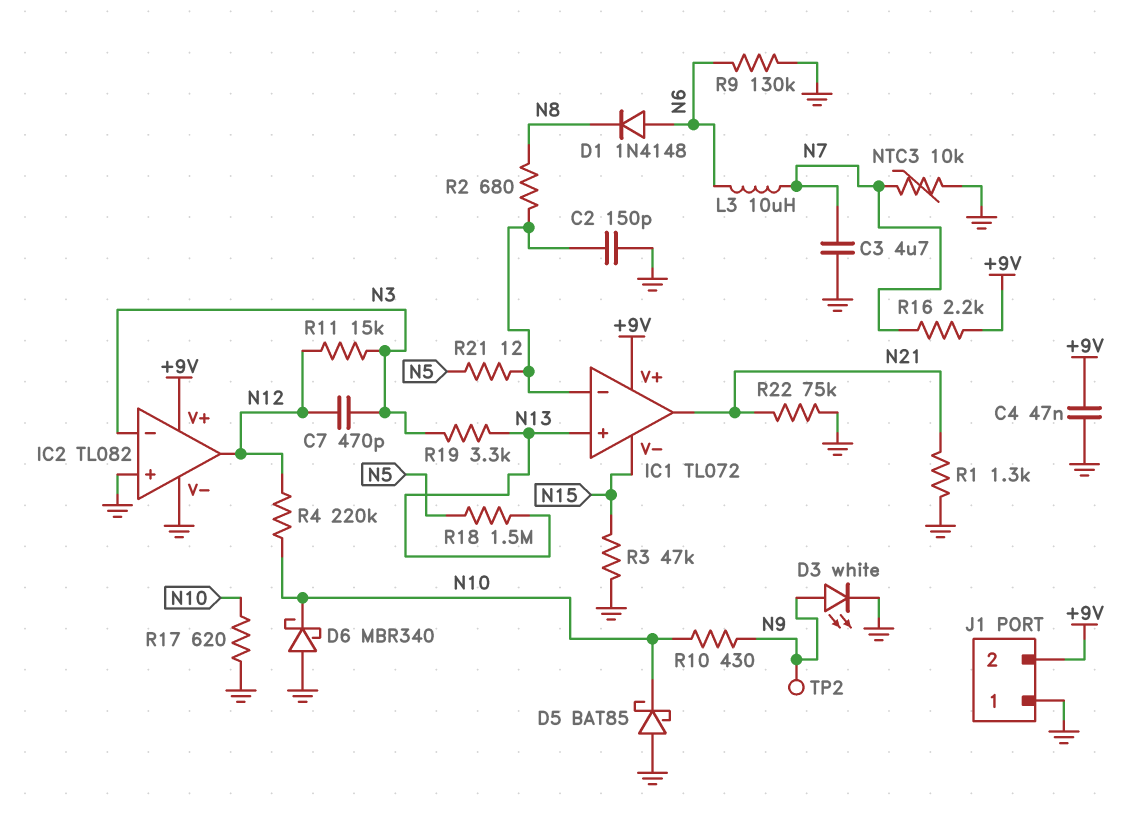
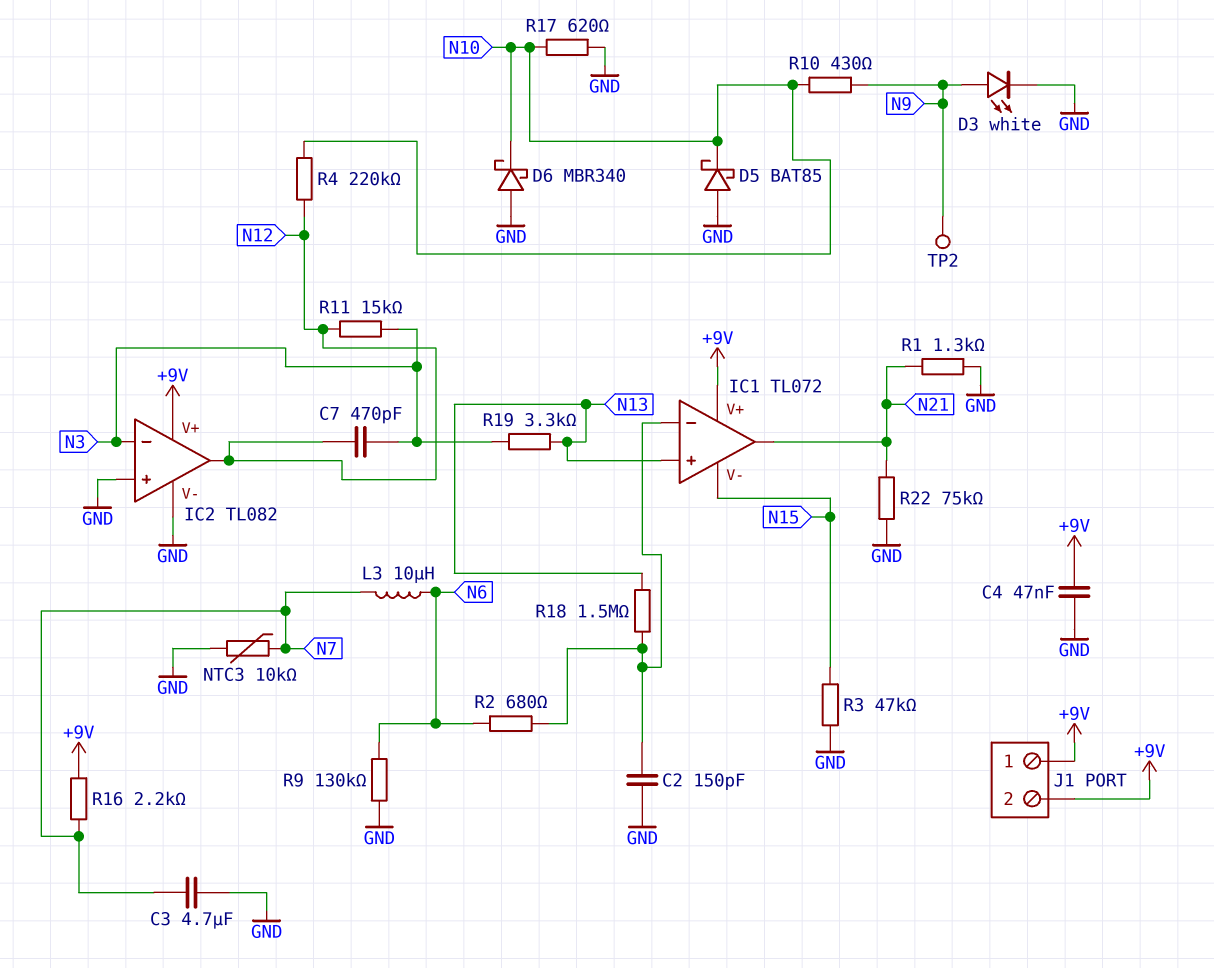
D1: diode 1N4148 (A N6, K N8) -> none
J1 pin 1: GND -> +9V
R2: 680 (IC1/in-, N8) -> 680 (IC1/in-, N6)
R18: 1.5M (N5, N13) -> 1.5M (IC1/in-, N13)
R21: 12 (IC1/in-, N5) -> none

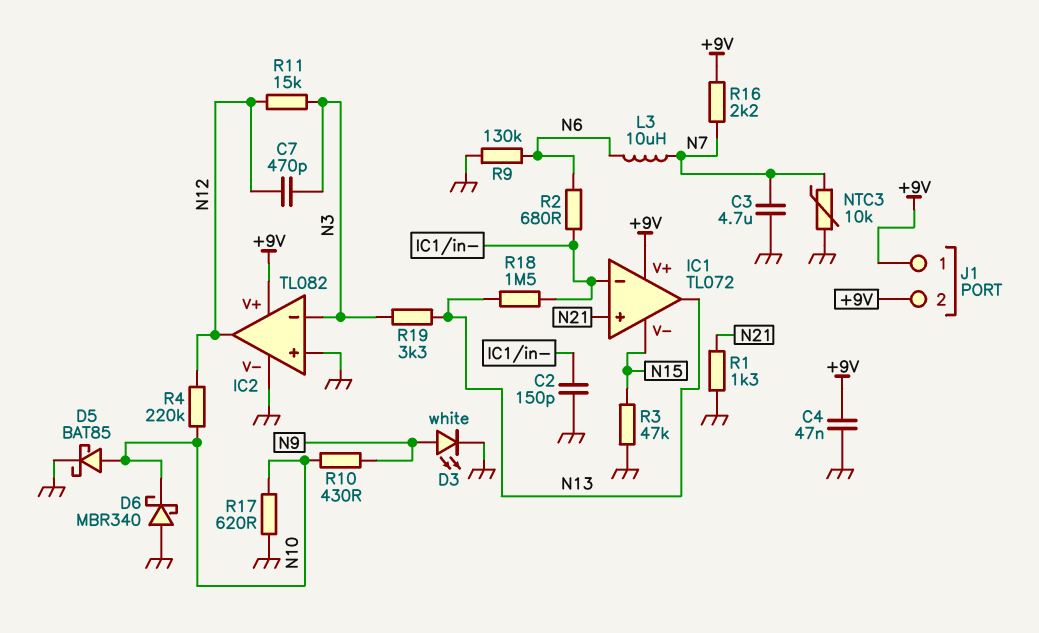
D5: schottky BAT85 (A GND, K N10) -> schottky BAT85 (A N10, K GND)
IC1 pin in+: N13 -> N21
IC1 pin out: N21 -> N13
R22: 75k (GND, N21) -> none
TP2: test point (N9) -> none

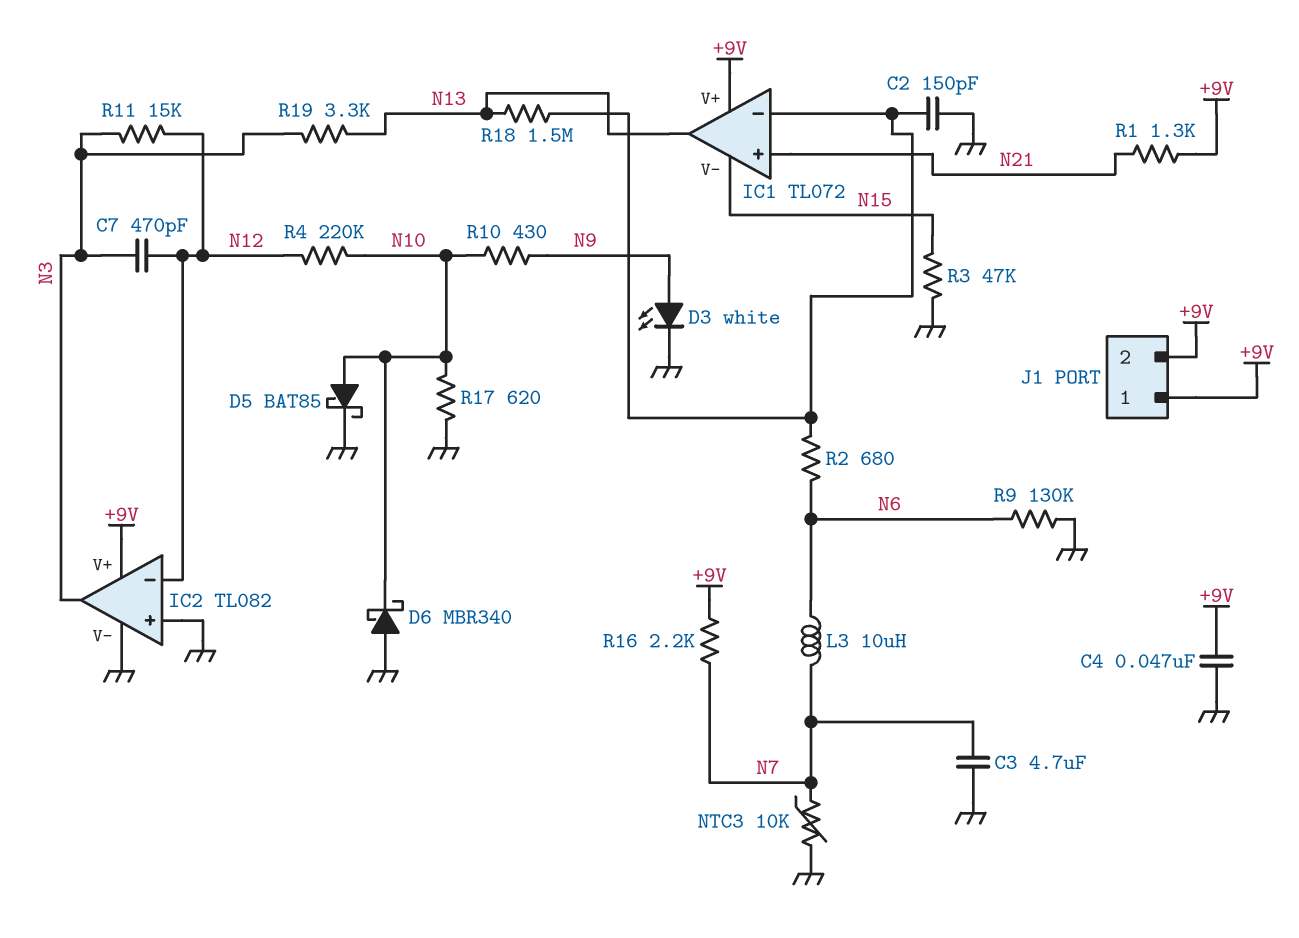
IC2 pin in-: N3 -> N12
IC2 pin out: N12 -> N3
R1: 1.3k (GND, N21) -> 1.3k (+9V, N21)

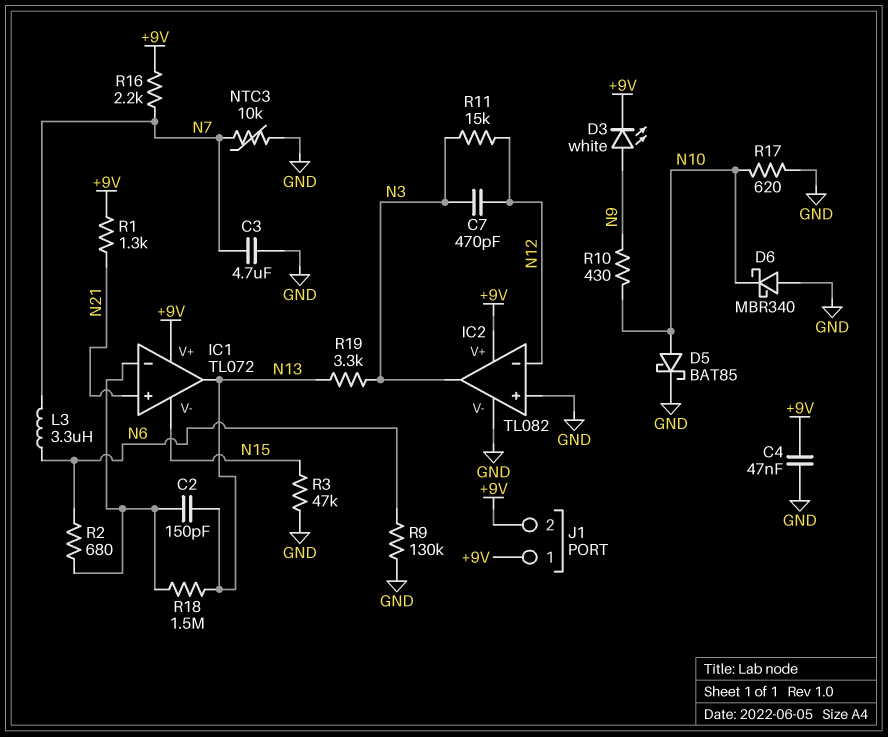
C2: 150pF (GND, IC1/in-) -> 150pF (IC1/in-, N13)
D3: LED white (A N9, K GND) -> LED white (A N9, K +9V)
L3: 10uH (N6, N7) -> 3.3uH (N6, N7)
R4: 220k (N10, N12) -> none

